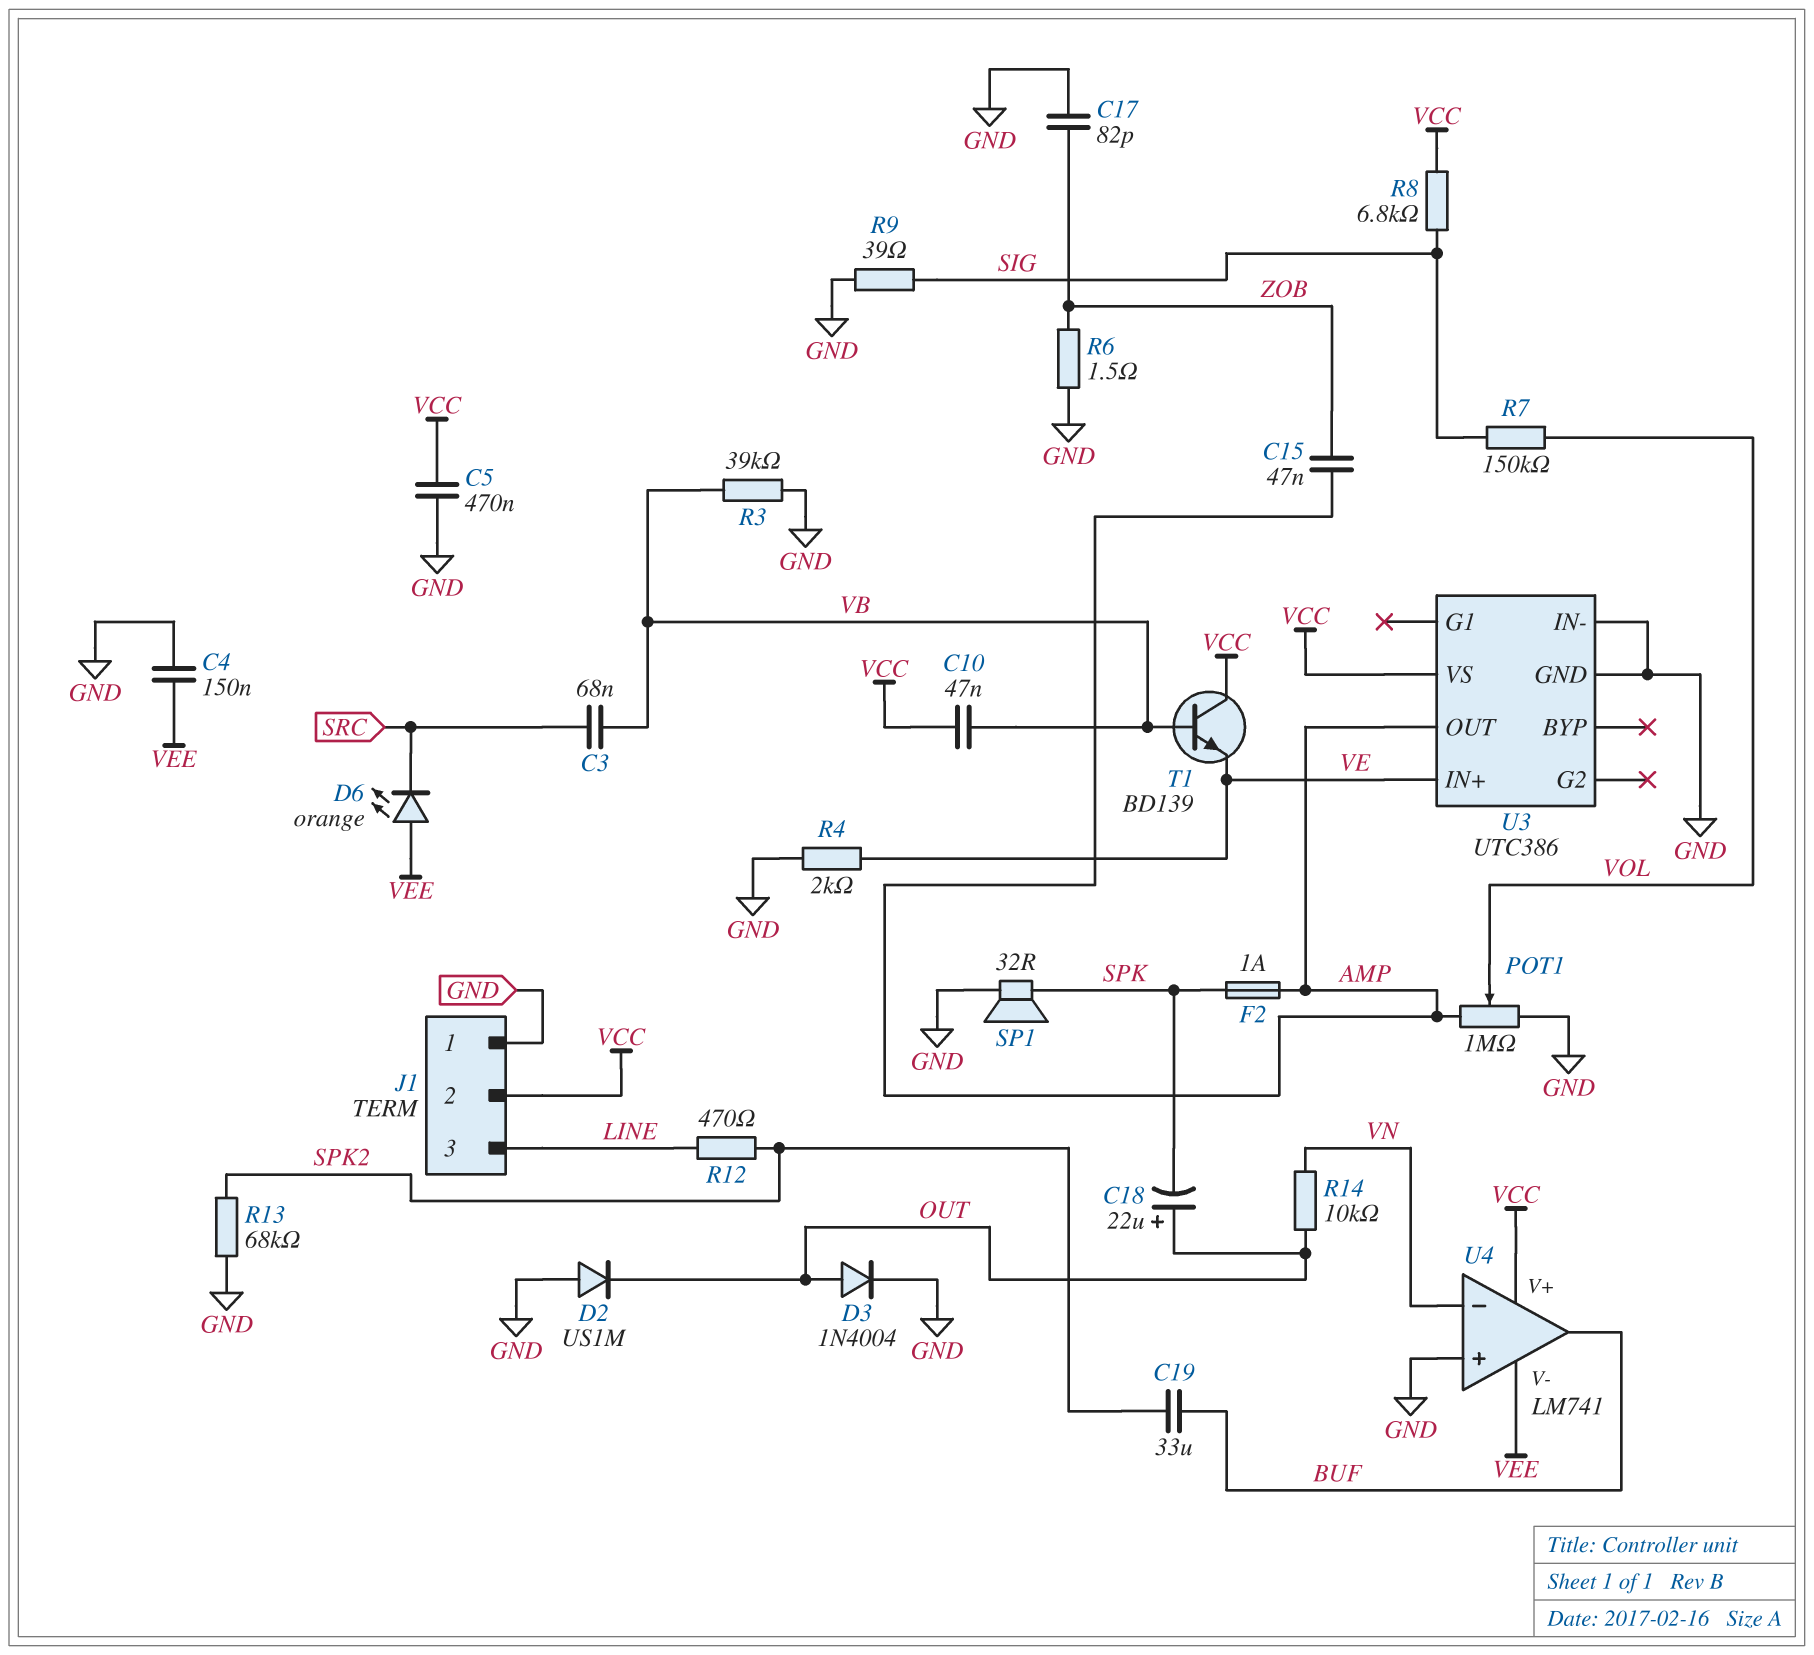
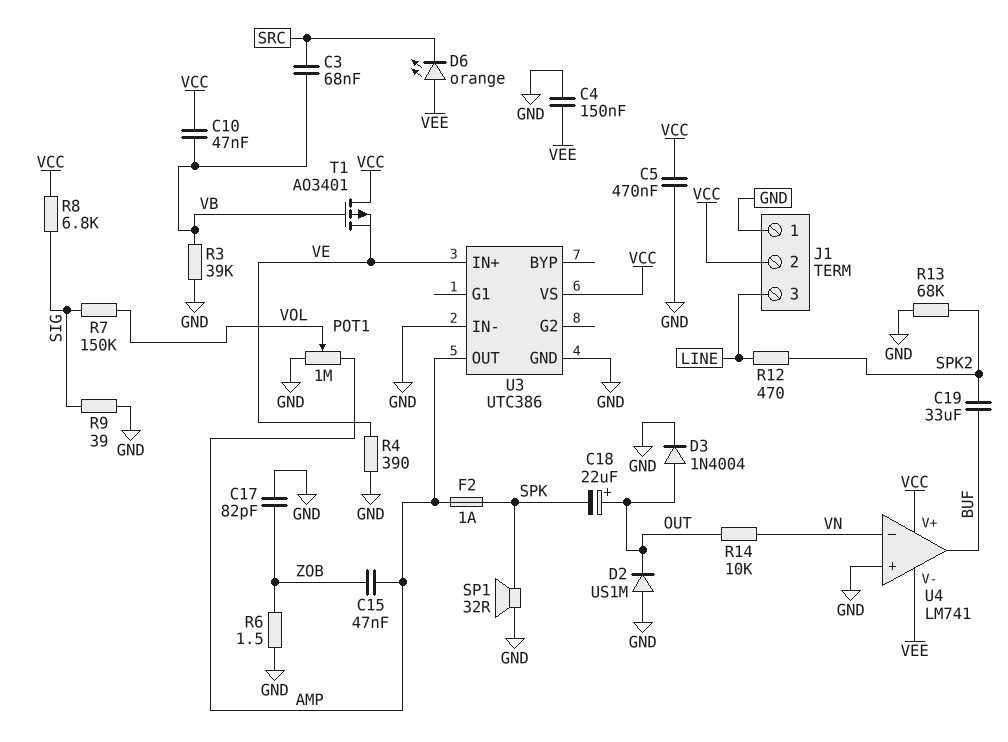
R4: 2k (GND, VE) -> 390 (GND, VE)
T1: NPN BD139 (B VB, C VCC, E VE) -> PMOS AO3401 (G VB, D VCC, S VE)

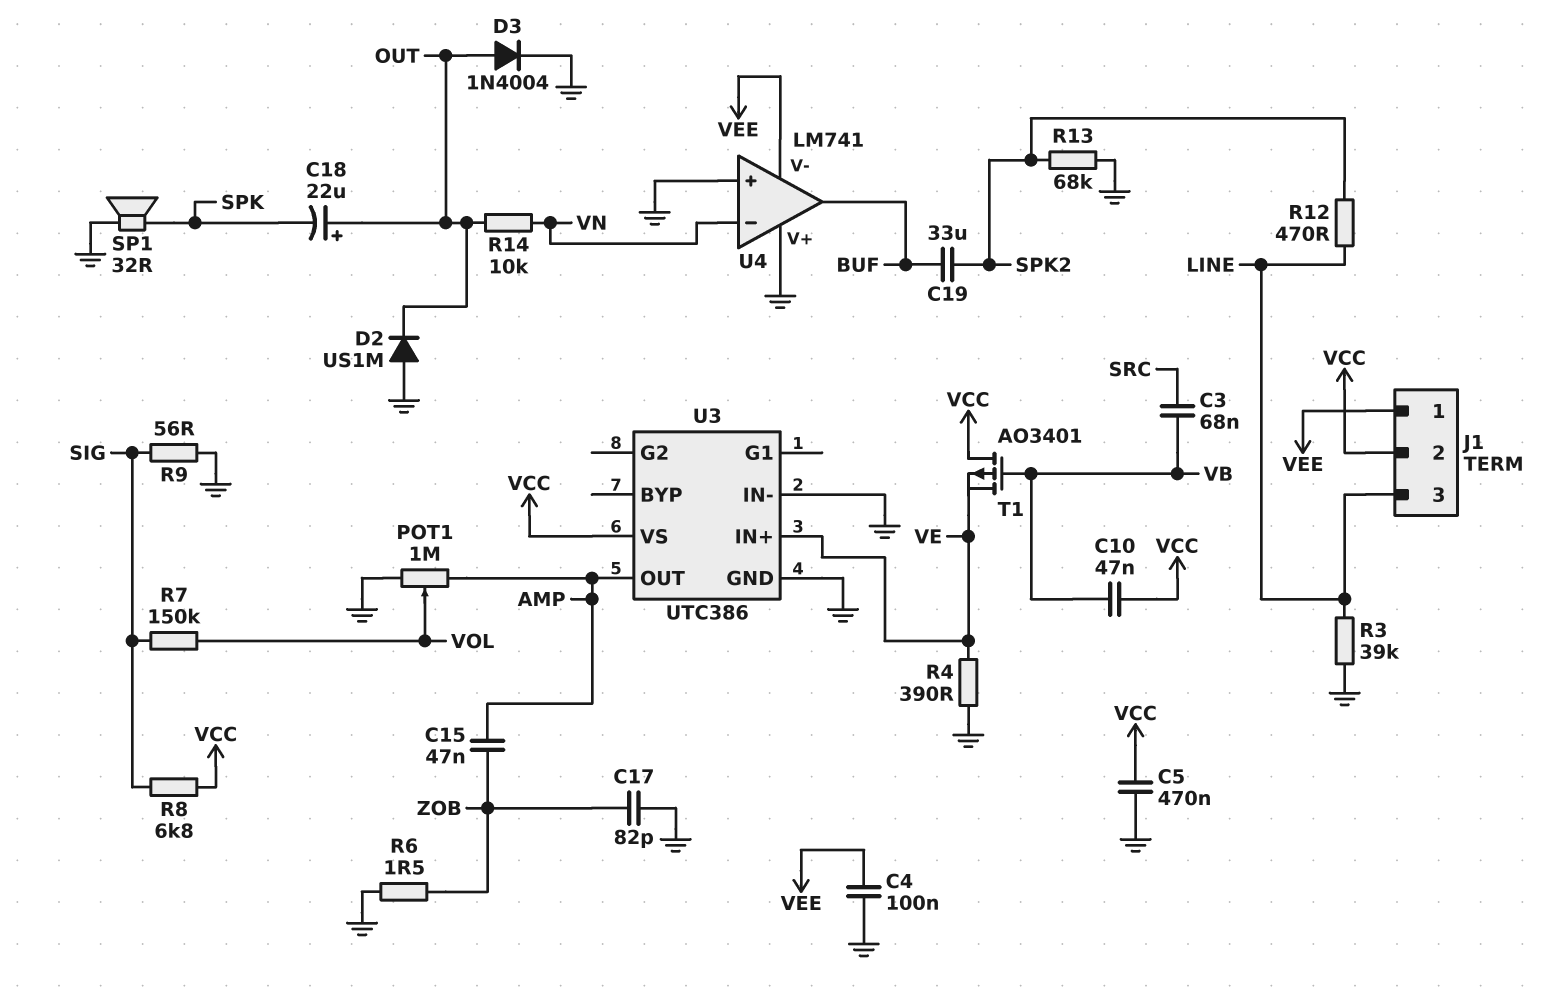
C4: 150nF (GND, VEE) -> 100nF (GND, VEE)
D6: LED orange (A VEE, K SRC) -> none
F2: 1A (AMP, SPK) -> none
J1 pin 1: GND -> VEE
R3: 39k (GND, VB) -> 39k (GND, LINE)
R9: 39 (GND, SIG) -> 56 (GND, SIG)
U4 pin V+: VCC -> GND

